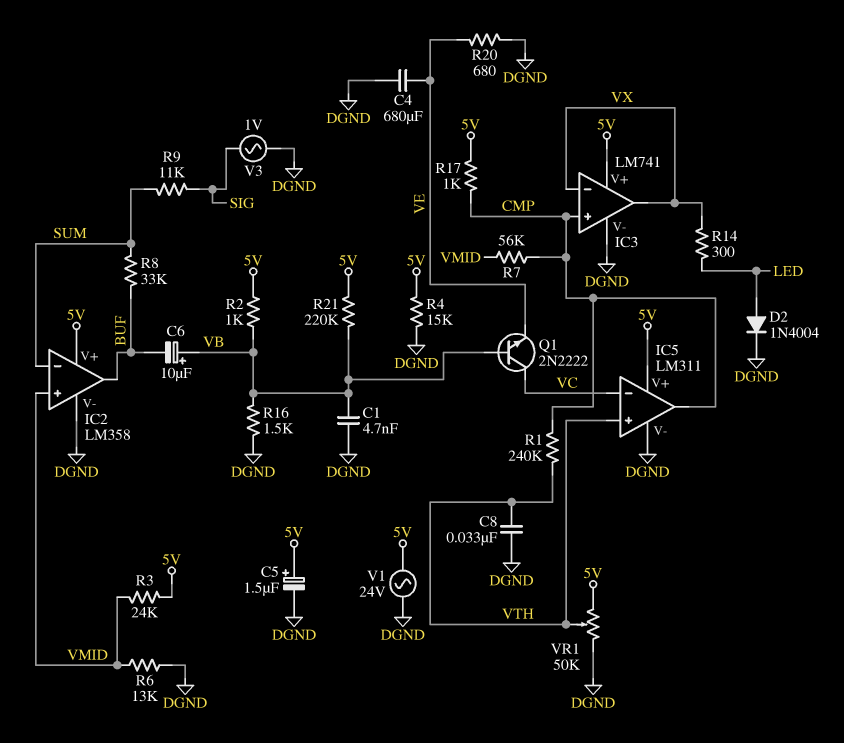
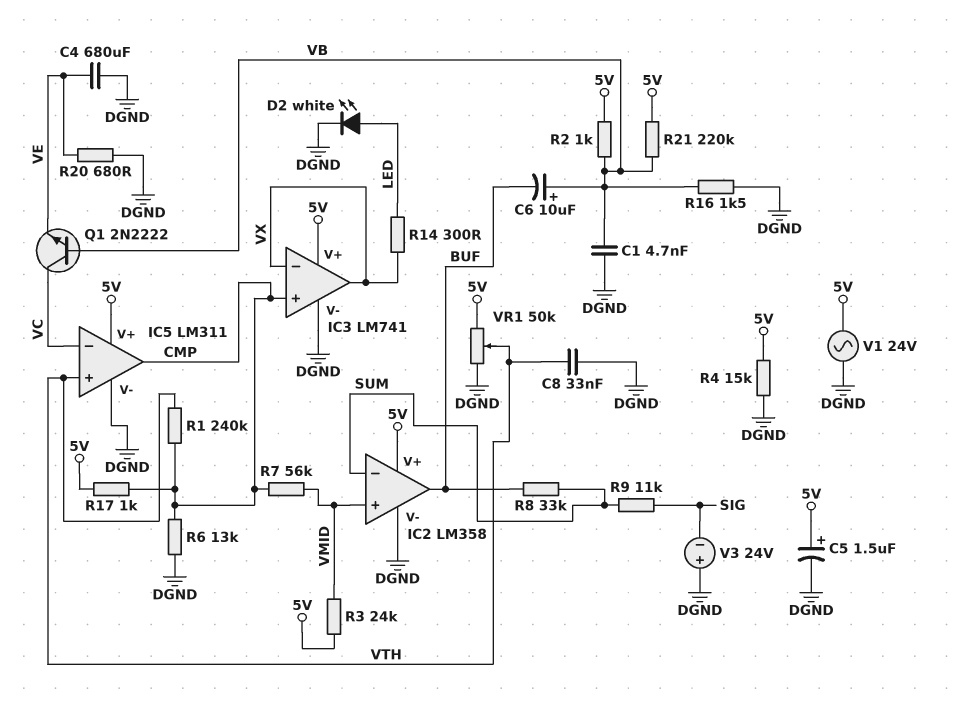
D2: diode 1N4004 (A LED, K DGND) -> LED white (A LED, K DGND)
R6: 13k (DGND, VMID) -> 13k (CMP, DGND)
V3: AC 1V (DGND, SIG) -> 24V (plus DGND, minus SIG)

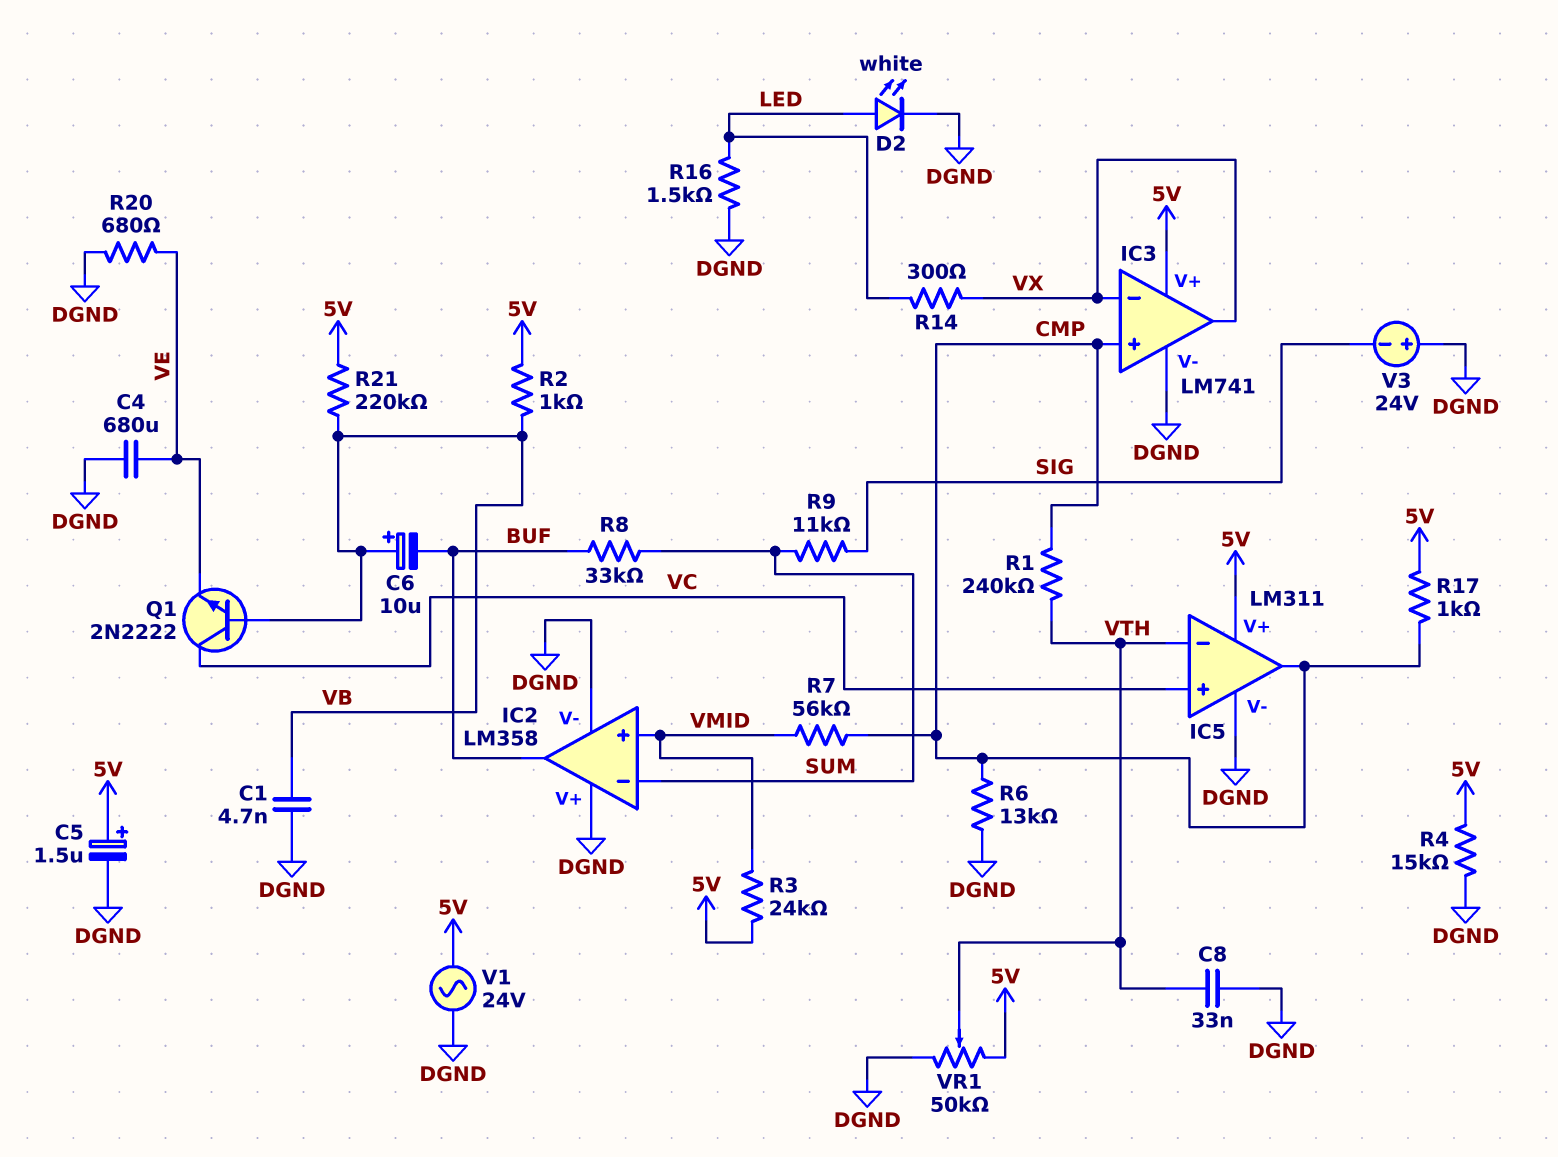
IC2 pin V+: 5V -> DGND
IC5 pin in+: VTH -> VC
IC5 pin in-: VC -> VTH
R16: 1.5k (DGND, VB) -> 1.5k (DGND, LED)

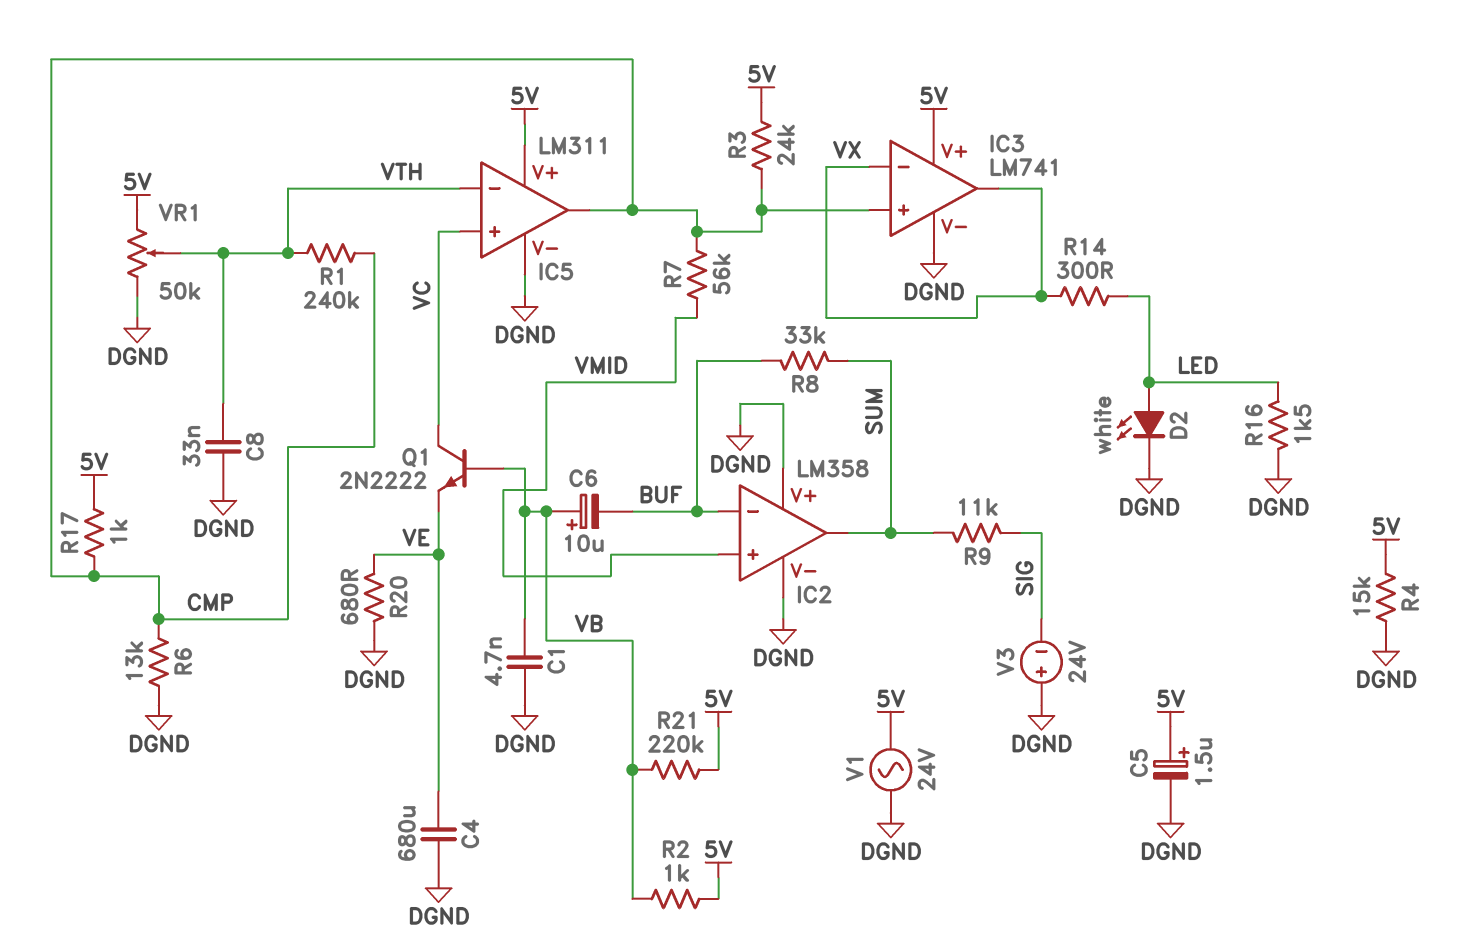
IC2 pin in-: SUM -> BUF
IC2 pin out: BUF -> SUM
R3: 24k (5V, VMID) -> 24k (5V, CMP)

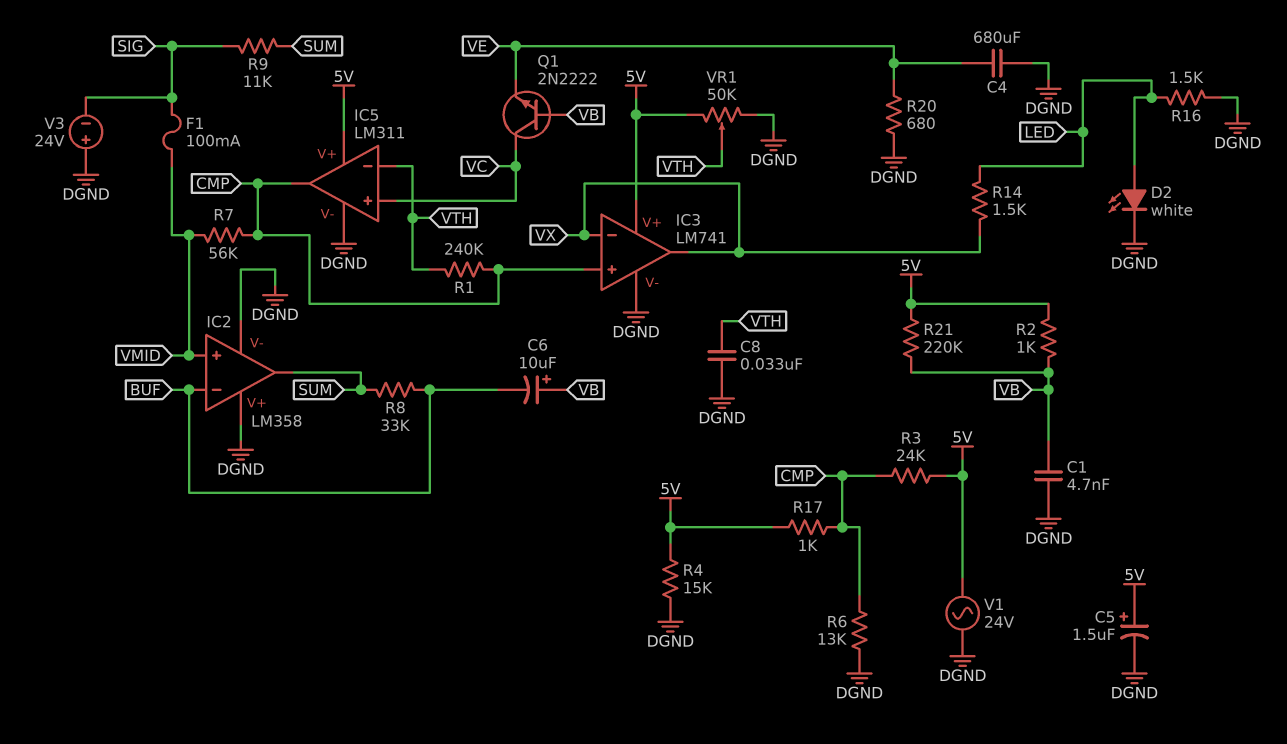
F1: none -> 100mA (SIG, VMID)
R14: 300 (LED, VX) -> 1.5k (LED, VX)

